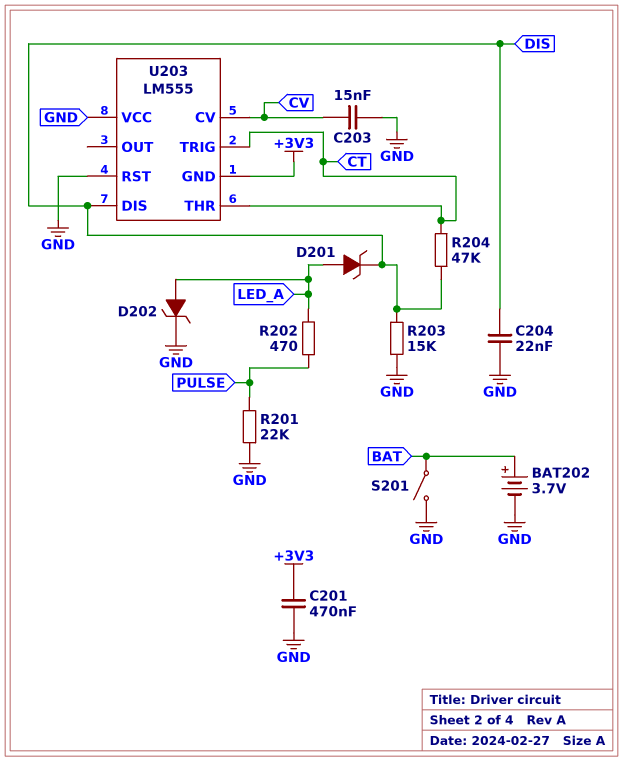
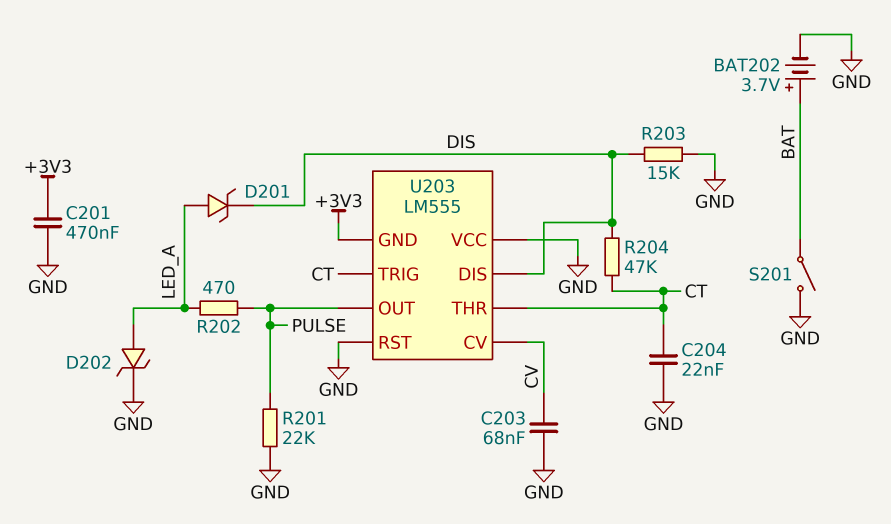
C203: 15nF (CV, GND) -> 68nF (CV, GND)
C204: 22nF (DIS, GND) -> 22nF (CT, GND)
U203 pin OUT: none -> PULSE

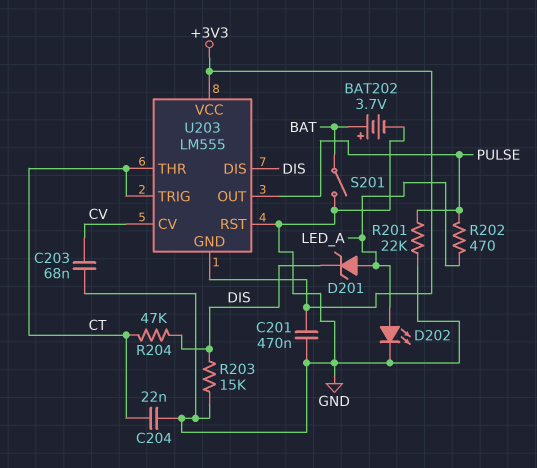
D202: zener (A LED_A, K GND) -> LED (A LED_A, K GND)
U203 pin VCC: GND -> +3V3

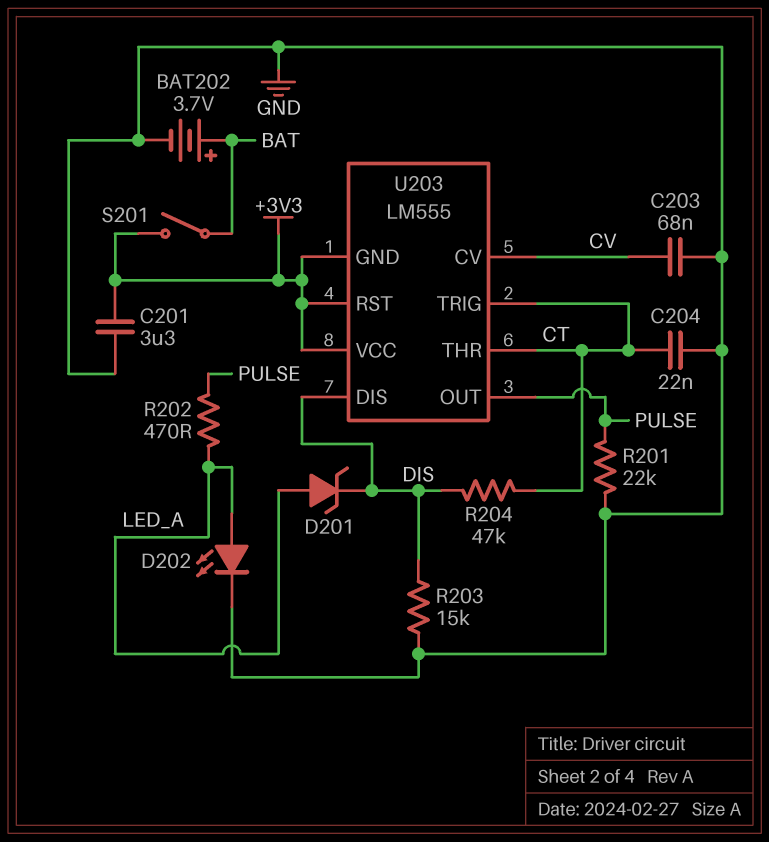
C201: 470nF (+3V3, GND) -> 3.3uF (+3V3, GND)
S201: switch (BAT, GND) -> switch (+3V3, BAT)
U203 pin RST: GND -> +3V3

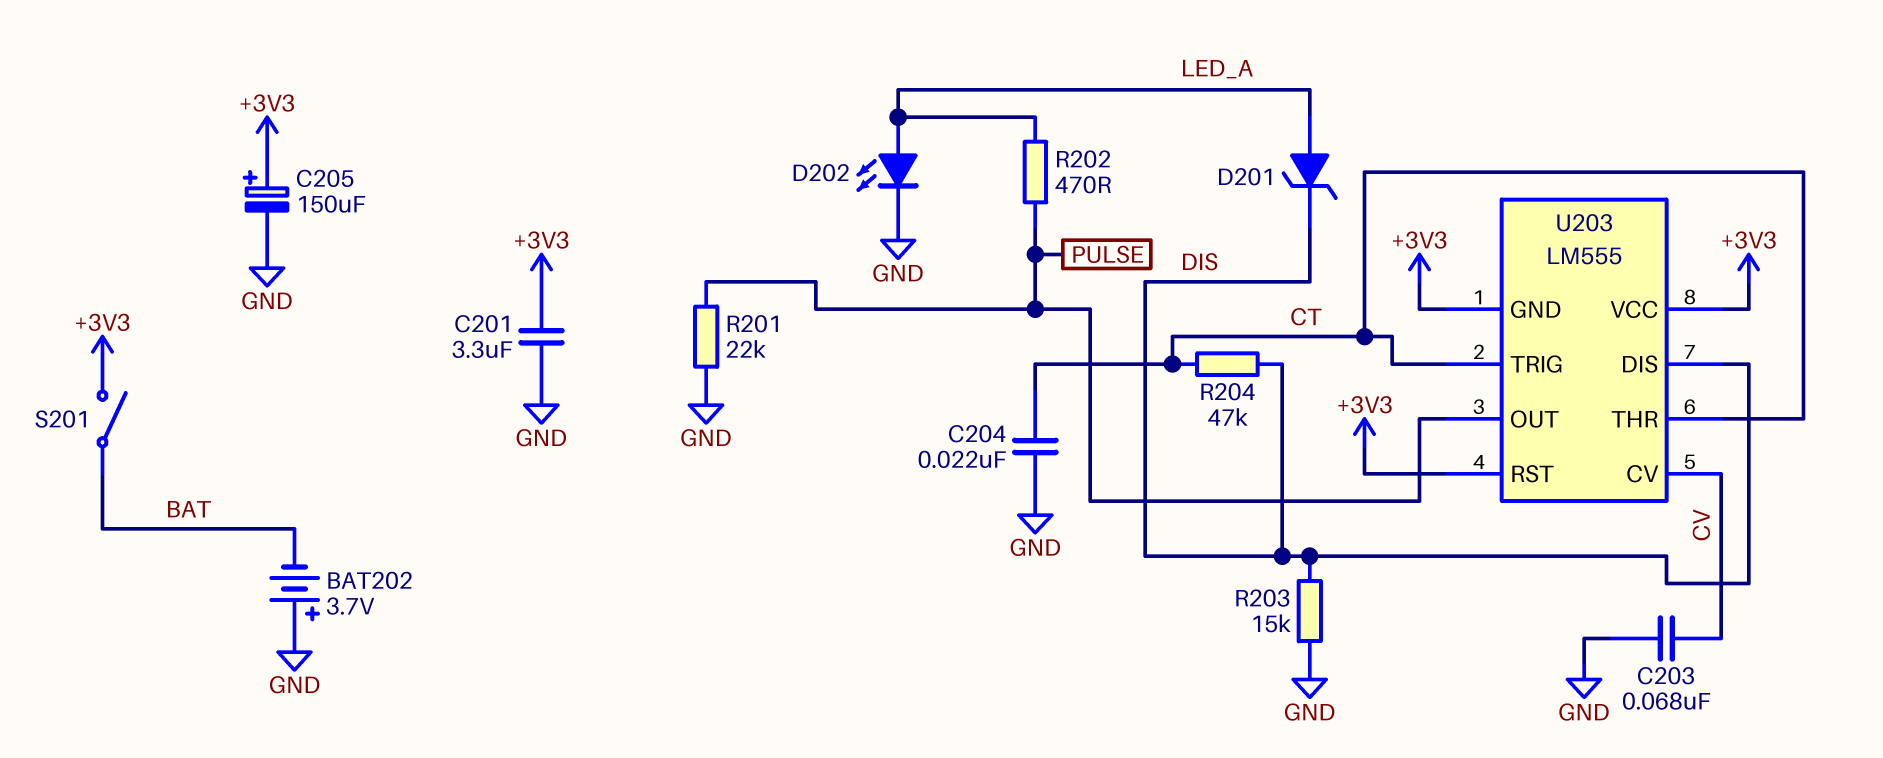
BAT202: 3.7V (plus BAT, minus GND) -> 3.7V (plus GND, minus BAT)
C205: none -> 150uF (plus +3V3, minus GND)

